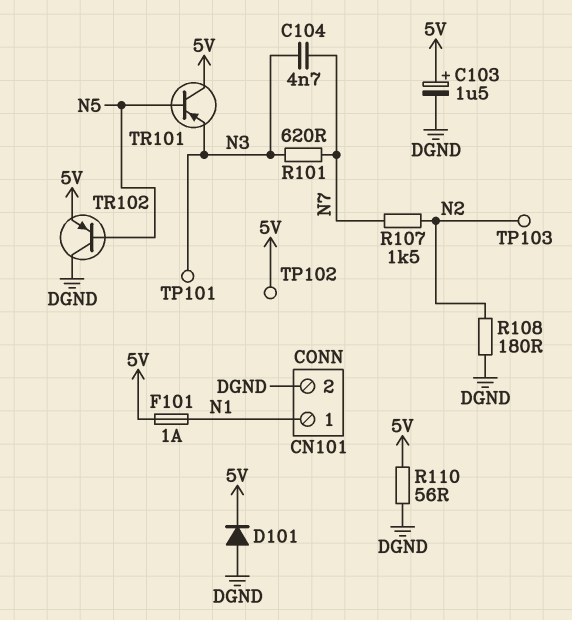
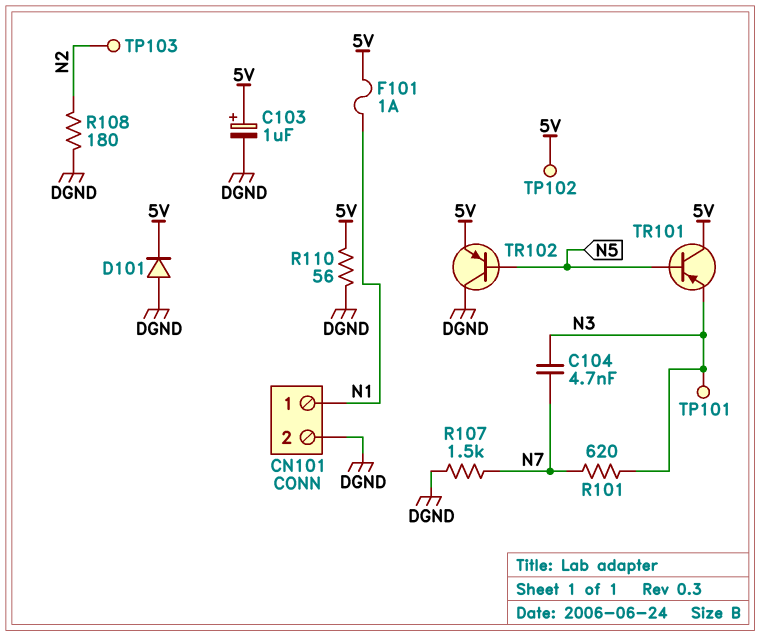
C103: 1.5uF (plus 5V, minus DGND) -> 1uF (plus 5V, minus DGND)
R107: 1.5k (N2, N7) -> 1.5k (DGND, N7)

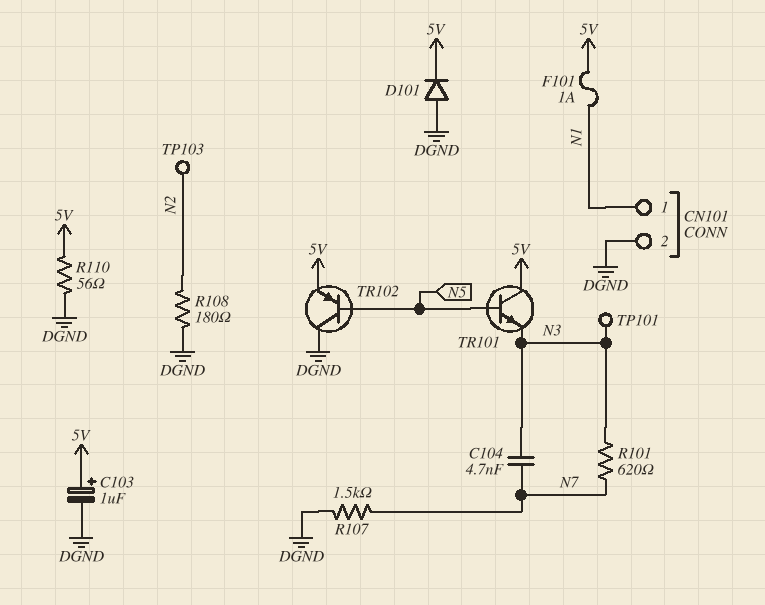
TP102: test point (5V) -> none
TR101: PNP (B N5, C 5V, E N3) -> NPN (B N5, C 5V, E N3)

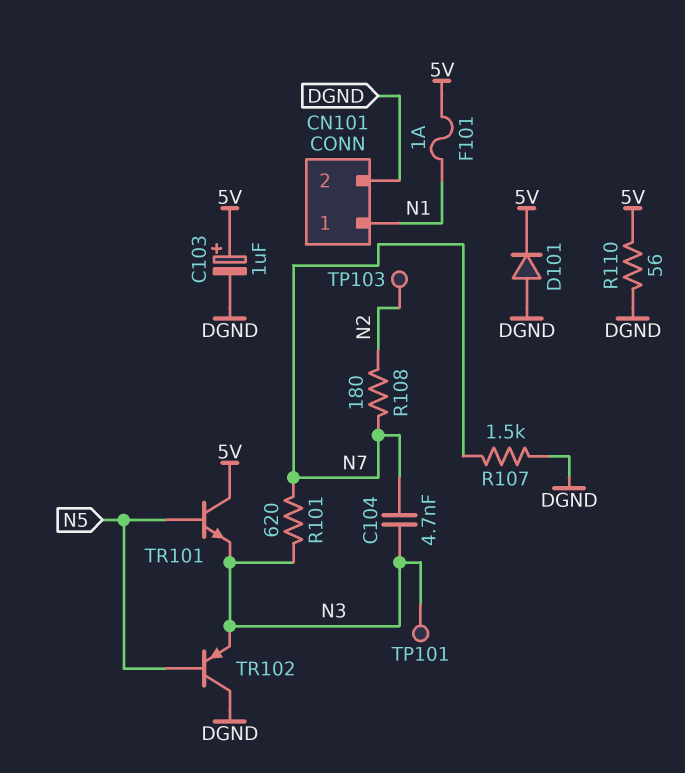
R108: 180 (DGND, N2) -> 180 (N2, N7)
TR102: PNP (B N5, C DGND, E 5V) -> PNP (B N5, C DGND, E N3)

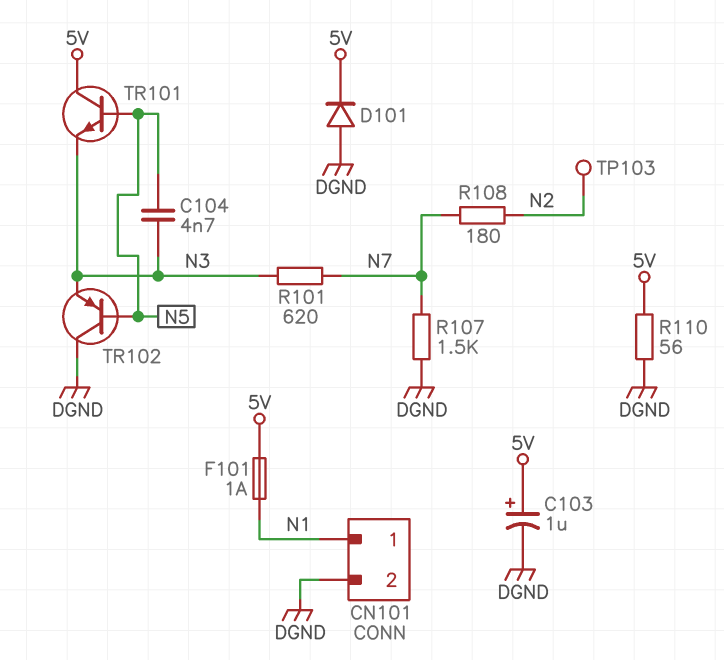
C104: 4.7nF (N3, N7) -> 4.7nF (N3, N5)
TP101: test point (N3) -> none

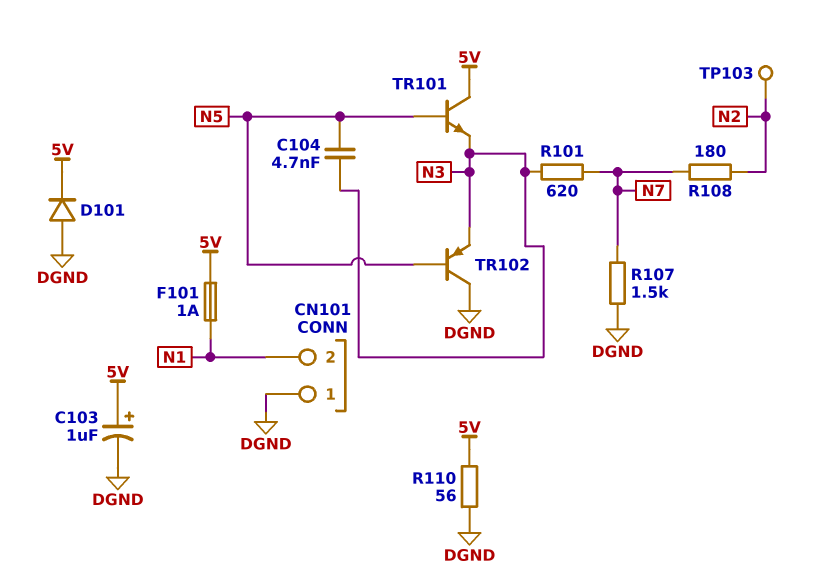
CN101 pin 1: N1 -> DGND
CN101 pin 2: DGND -> N1

